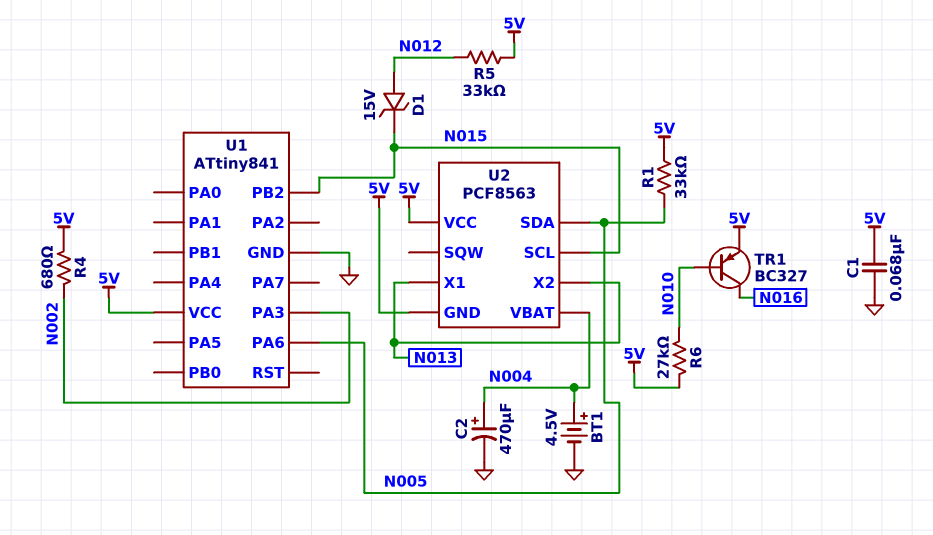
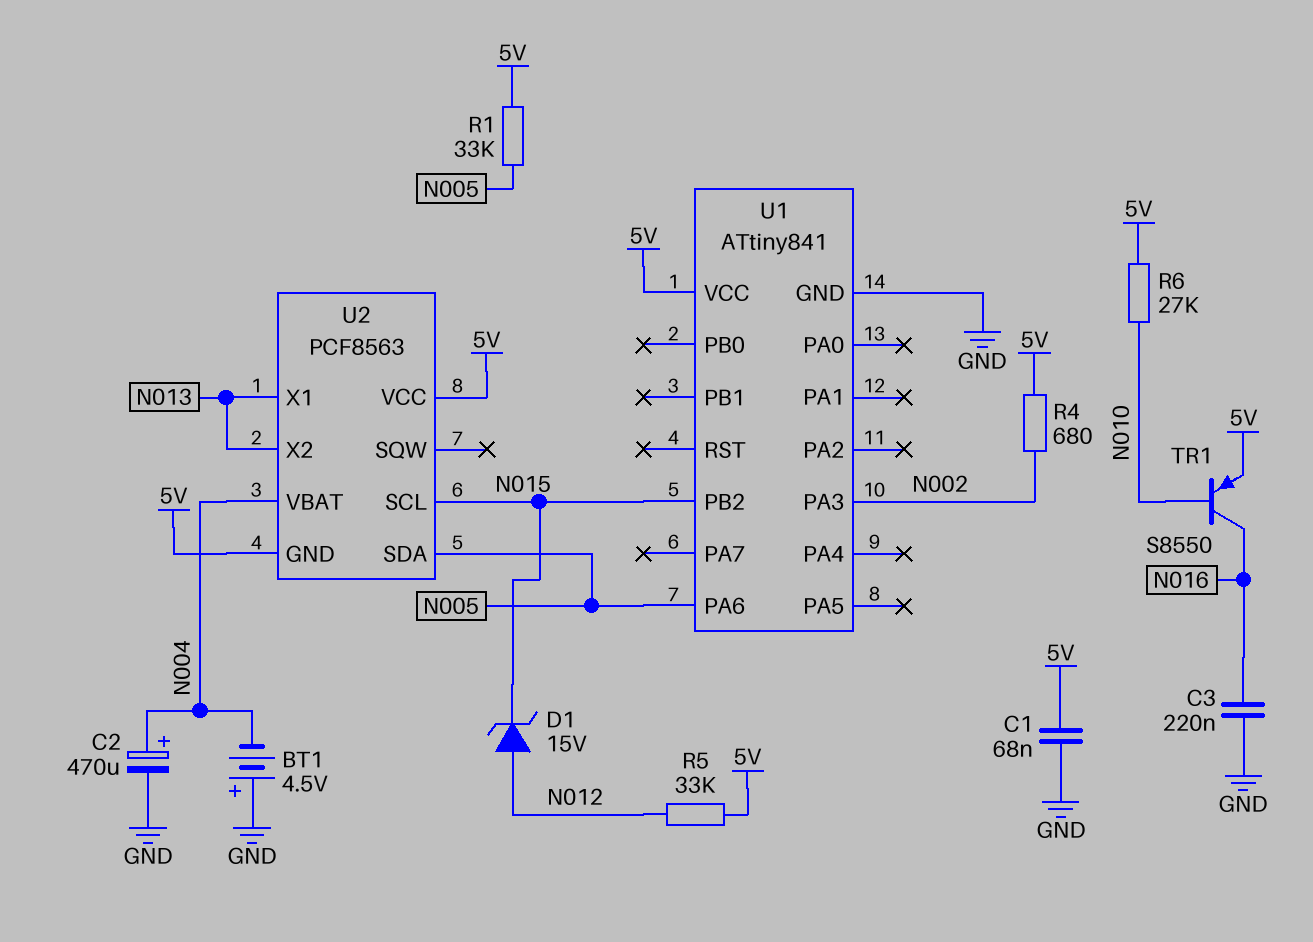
BT1: 4.5V (plus N004, minus GND) -> 4.5V (plus GND, minus N004)
C3: none -> 220nF (GND, N016)
TR1: PNP BC327 (B N010, C N016, E 5V) -> PNP S8550 (B N010, C N016, E 5V)

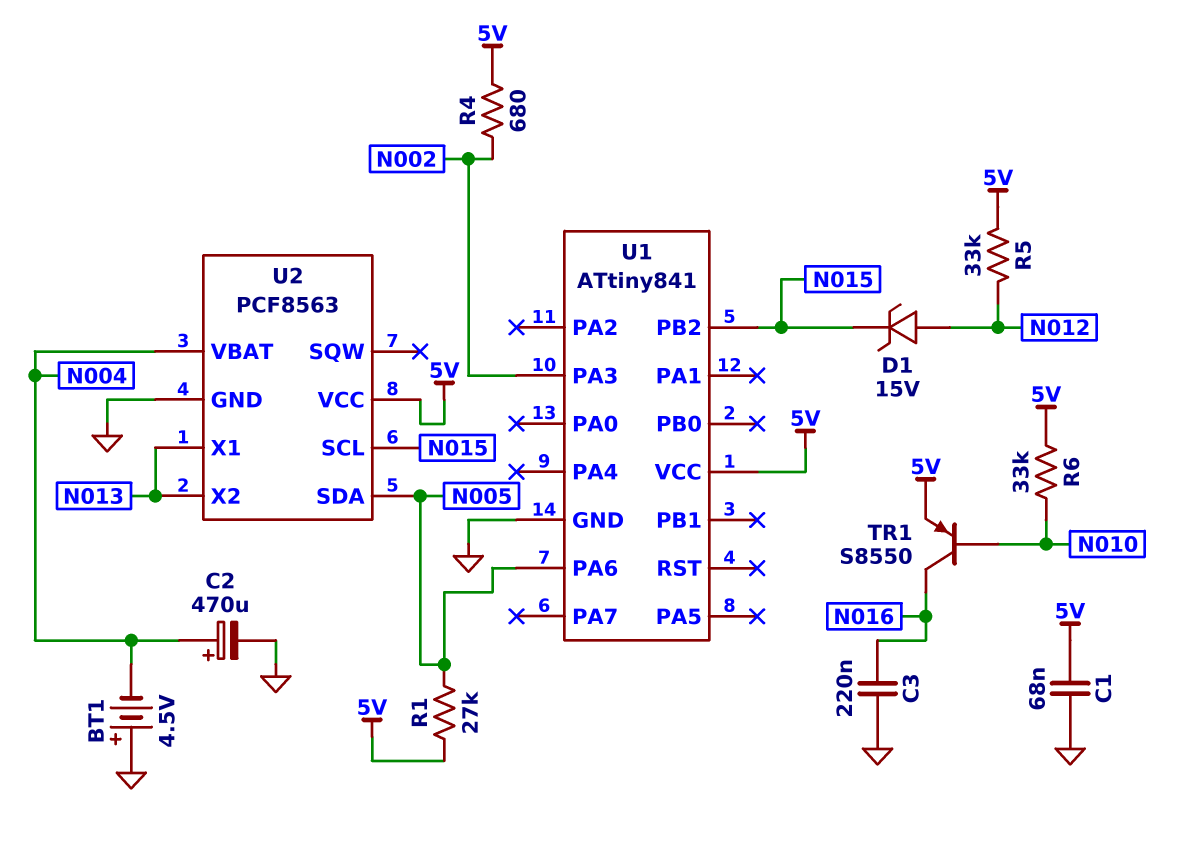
R1: 33k (5V, N005) -> 27k (5V, N005)
R6: 27k (5V, N010) -> 33k (5V, N010)
U2 pin GND: 5V -> GND

